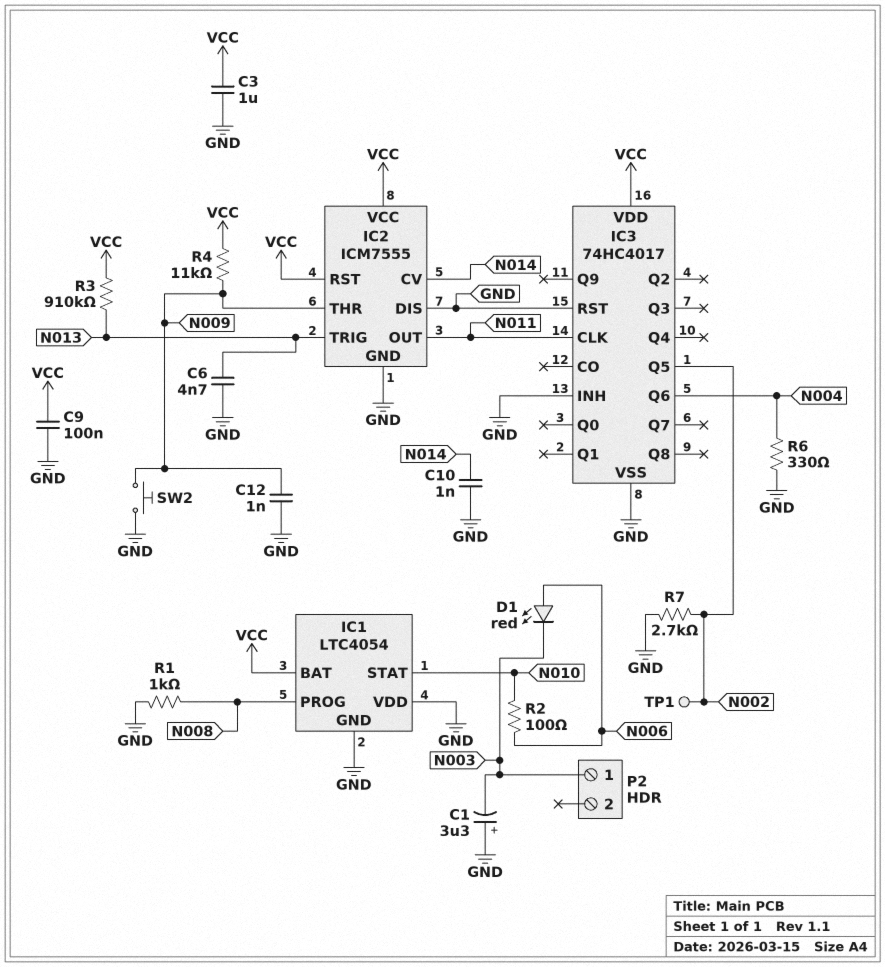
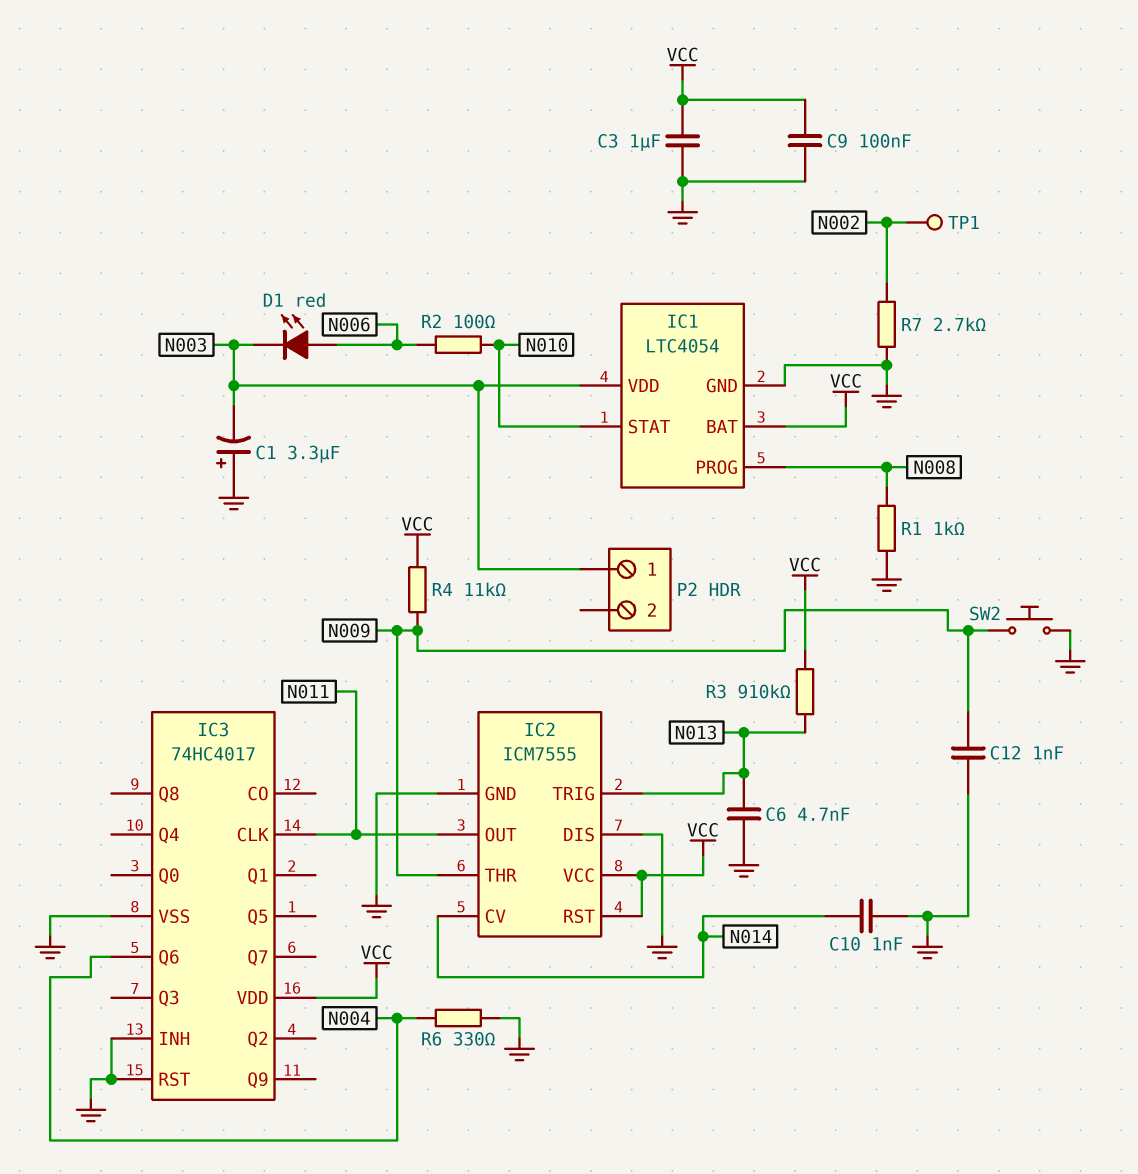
IC1 pin VDD: GND -> N003
IC3 pin Q5: N002 -> none

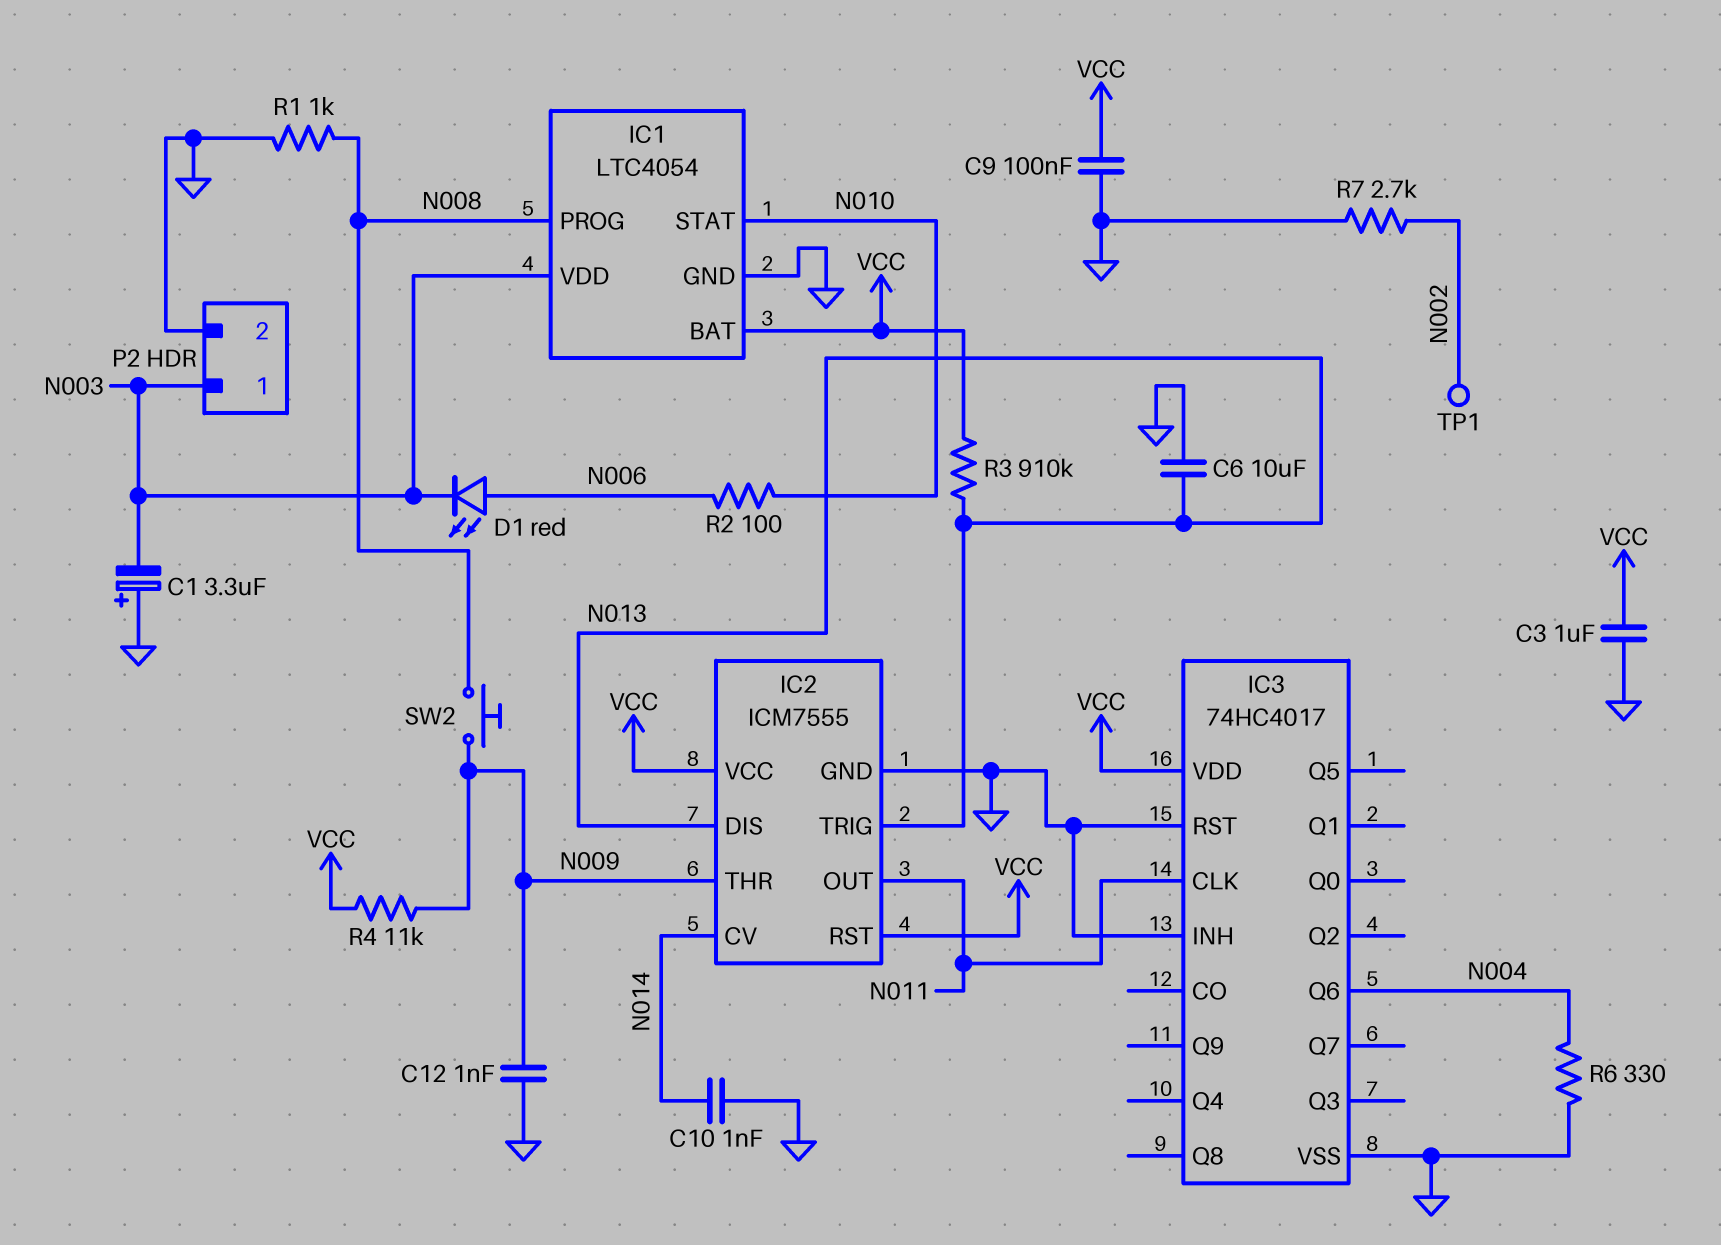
C6: 4.7nF (GND, N013) -> 10uF (GND, N013)
IC2 pin DIS: GND -> N013
P2 pin 2: none -> GND
SW2: button (GND, N009) -> button (N008, N009)

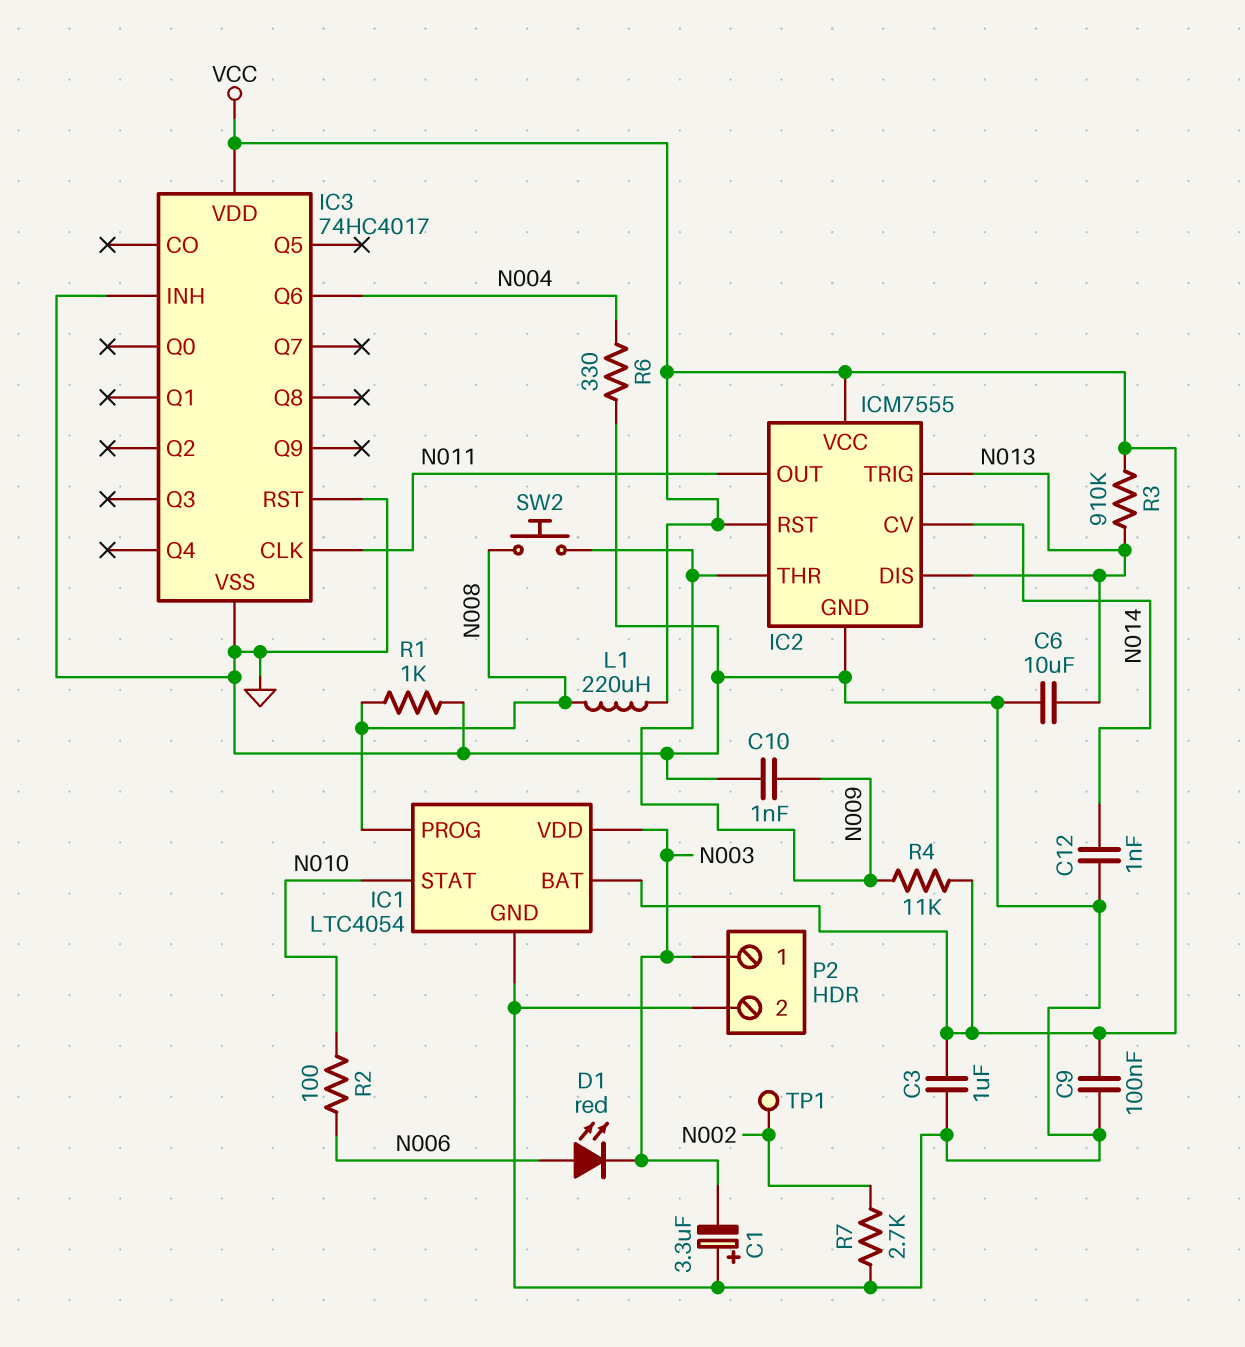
C10: 1nF (GND, N014) -> 1nF (GND, N009)
C12: 1nF (GND, N009) -> 1nF (GND, N014)
L1: none -> 220uH (N008, VCC)

